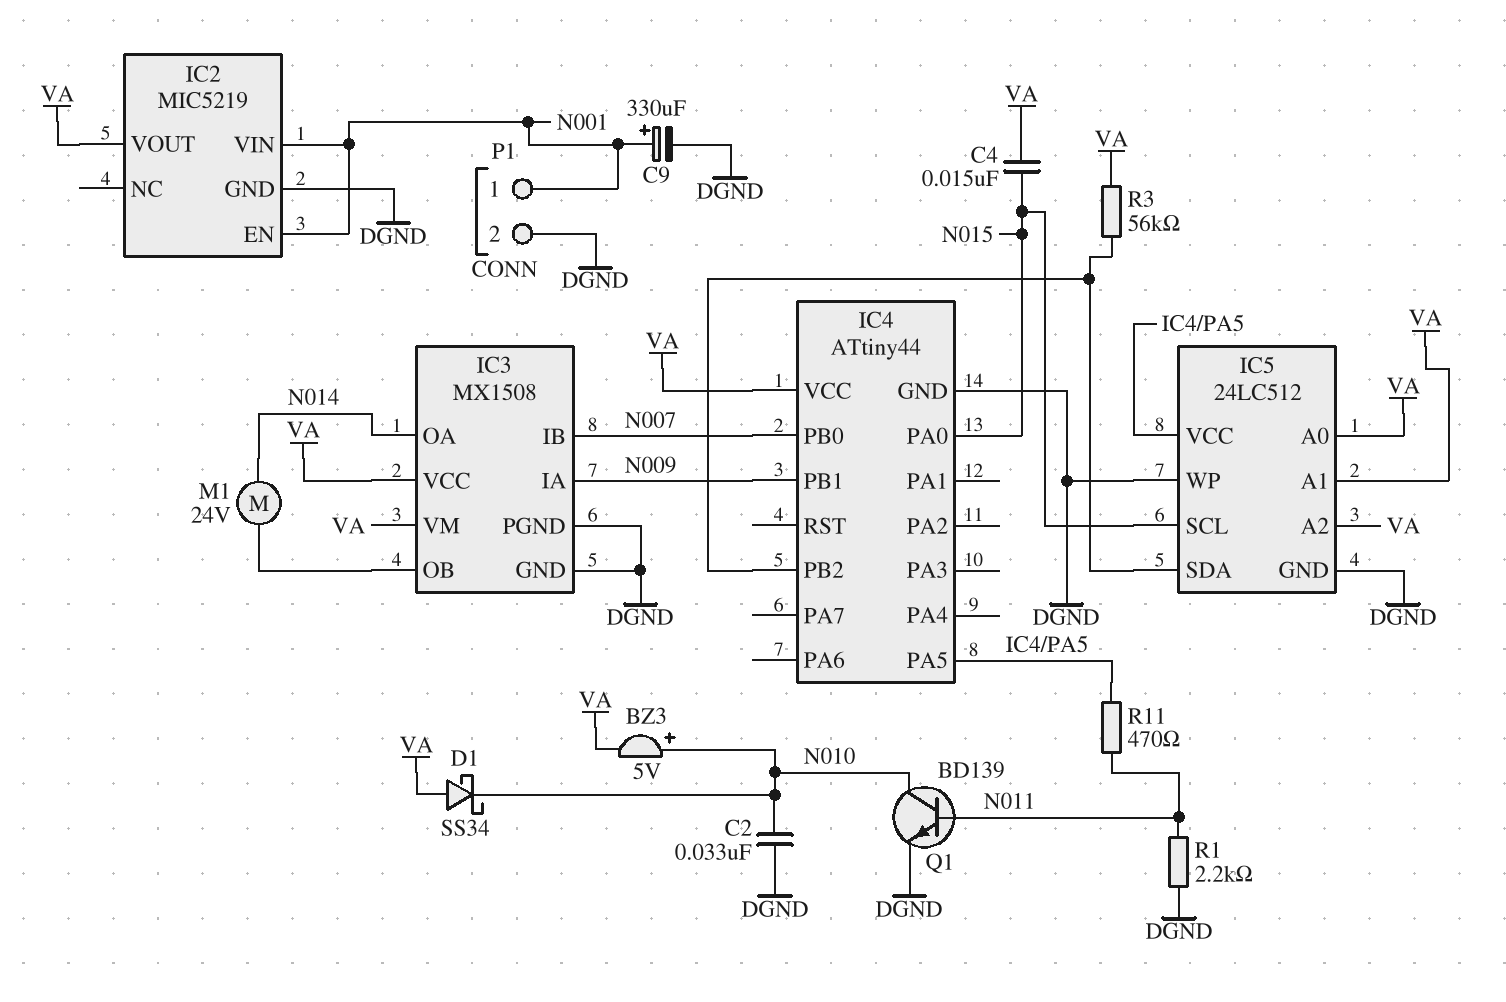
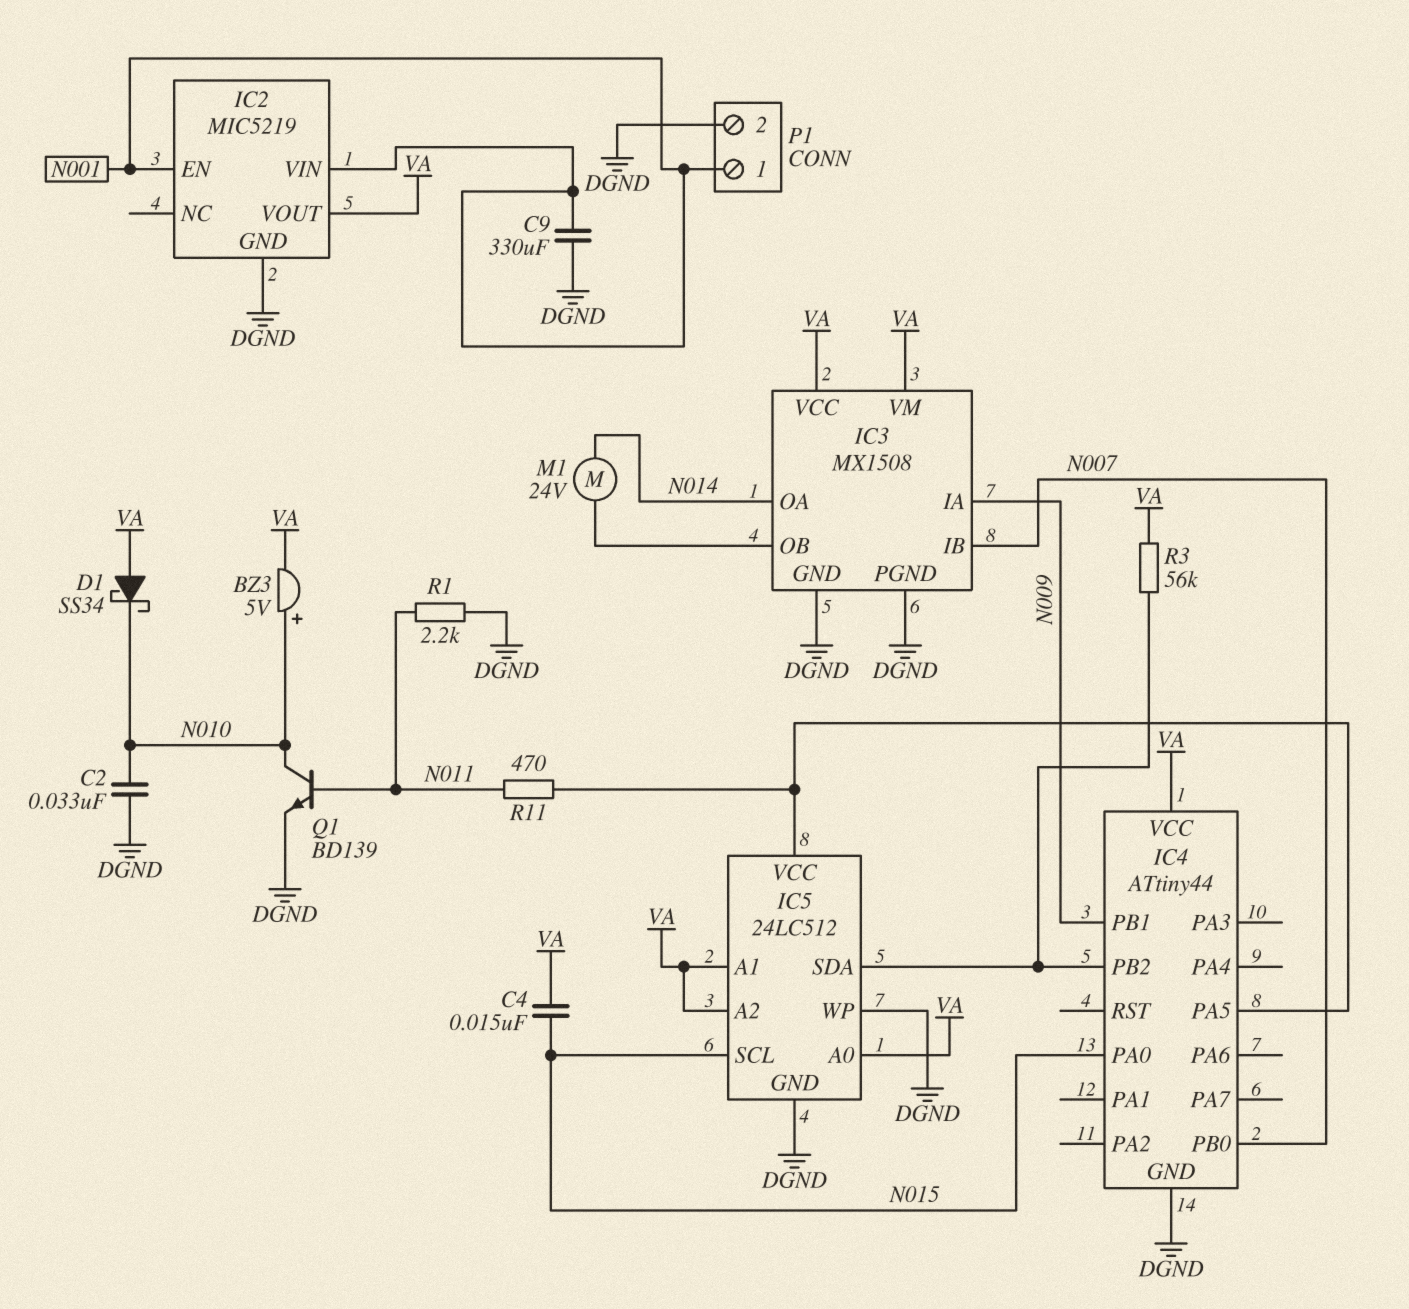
C9: 330uF (plus N001, minus DGND) -> 330uF (DGND, N001)

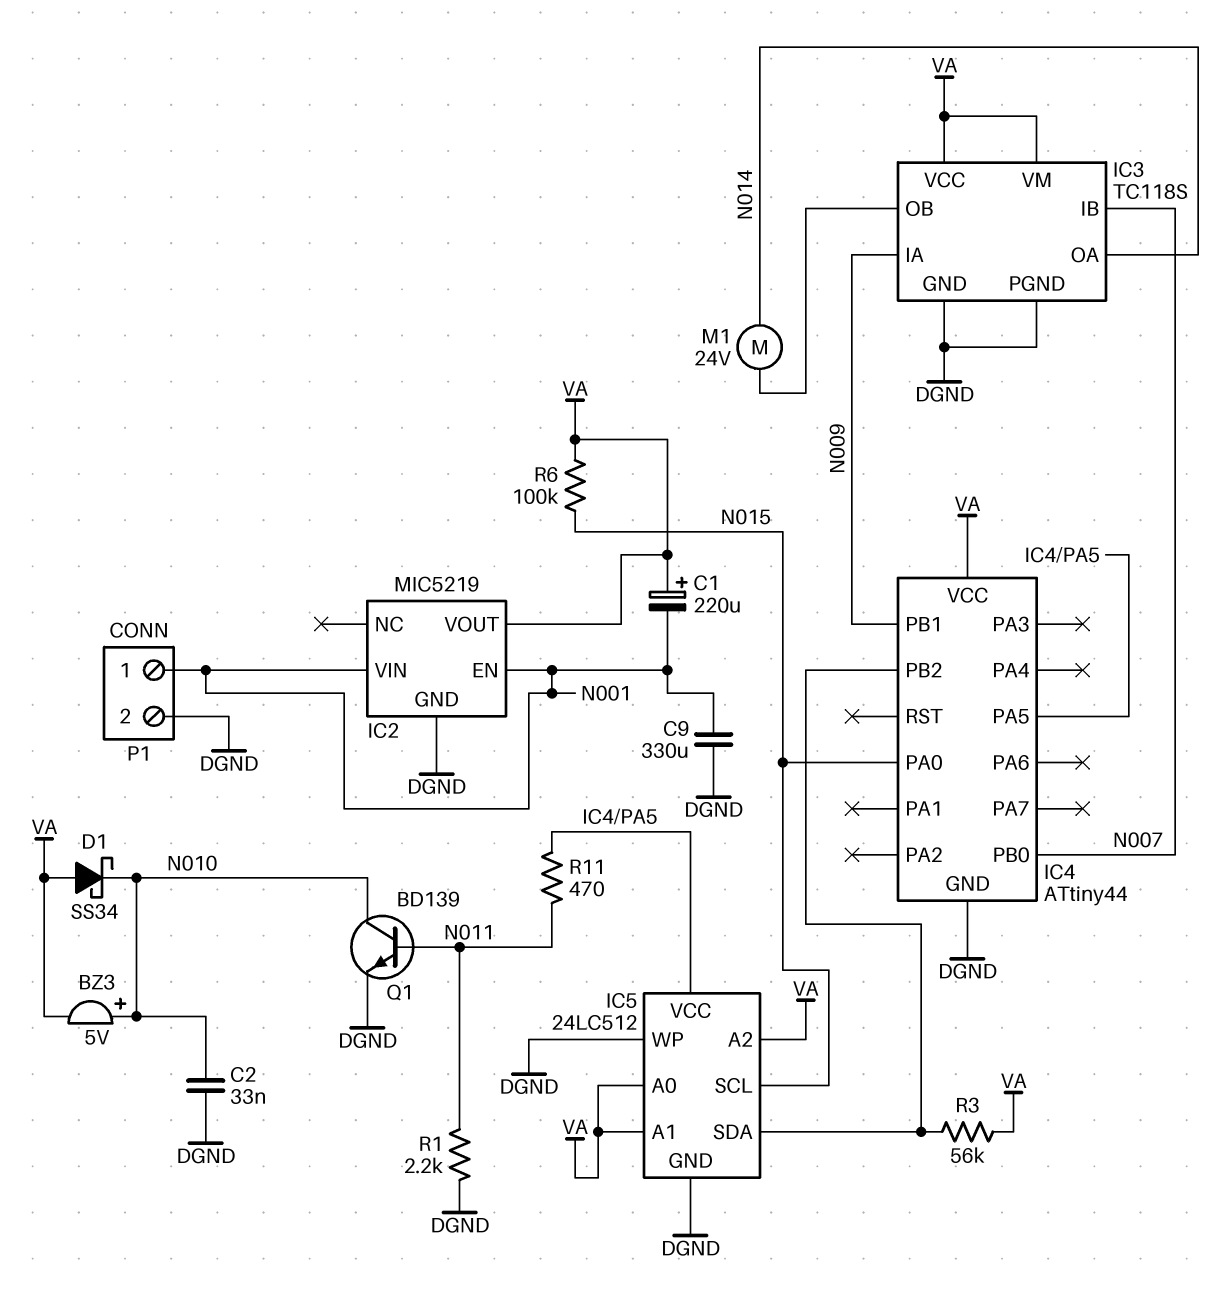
C1: none -> 220uF (plus VA, minus N001)
C4: 15nF (N015, VA) -> none
IC3: MX1508 -> TC118S
R6: none -> 100k (N015, VA)

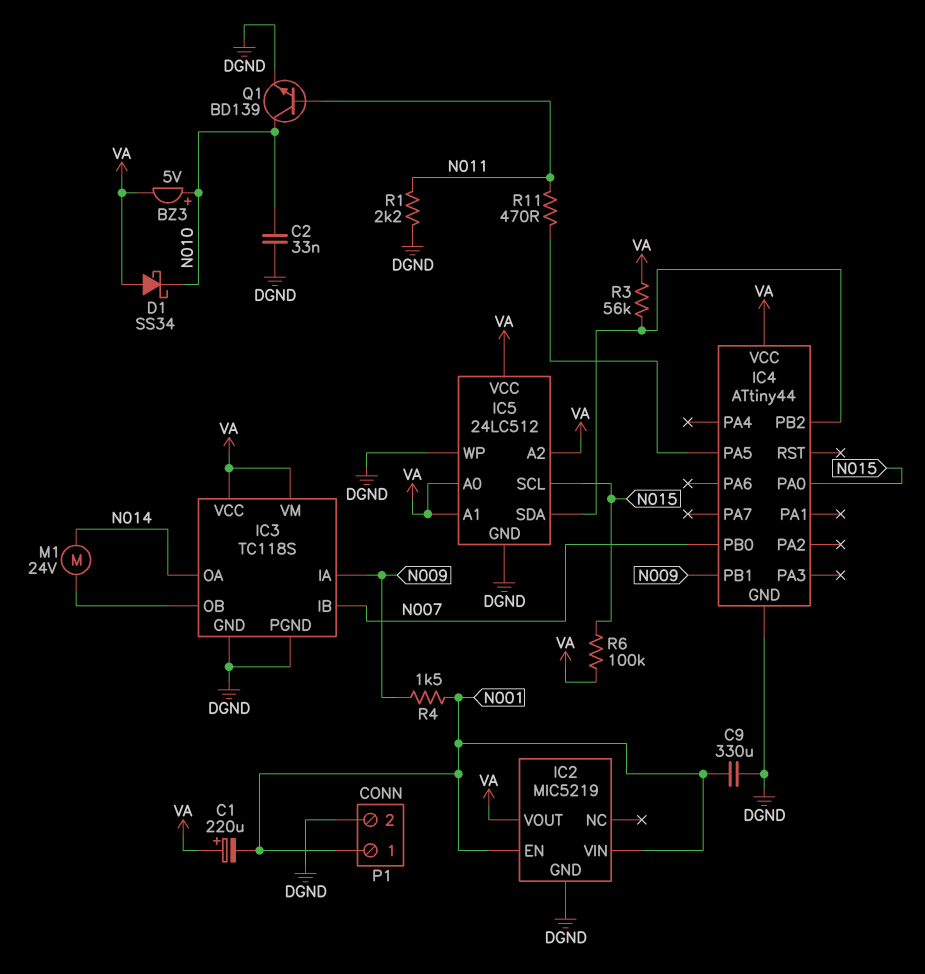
IC5 pin VCC: IC4/PA5 -> VA
R4: none -> 1.5k (N001, N009)

